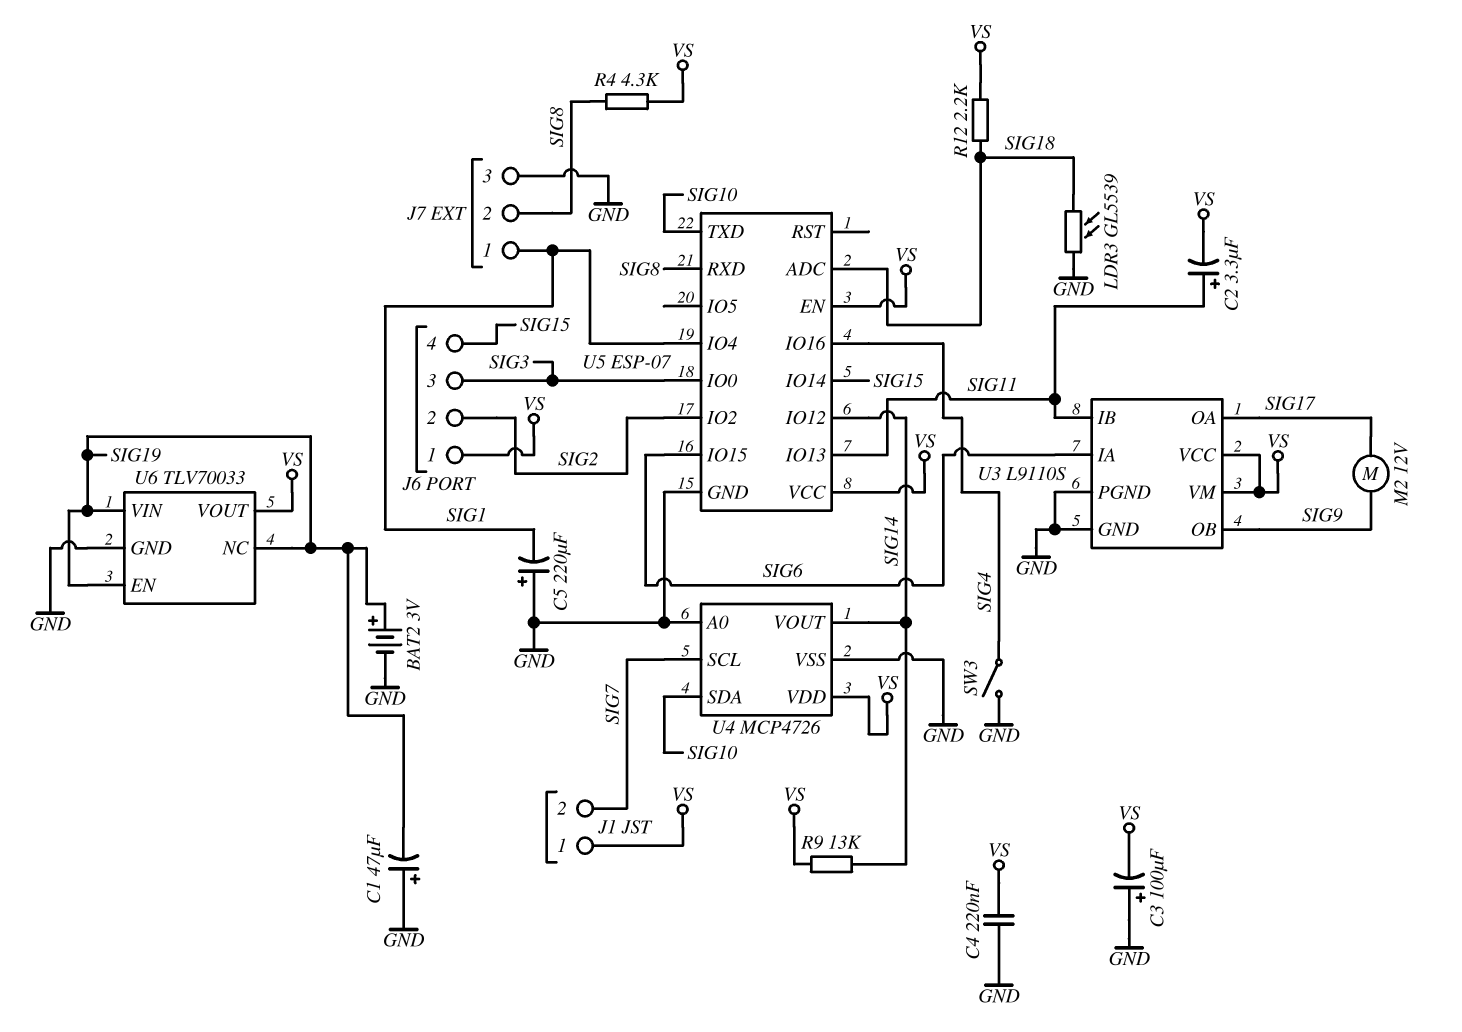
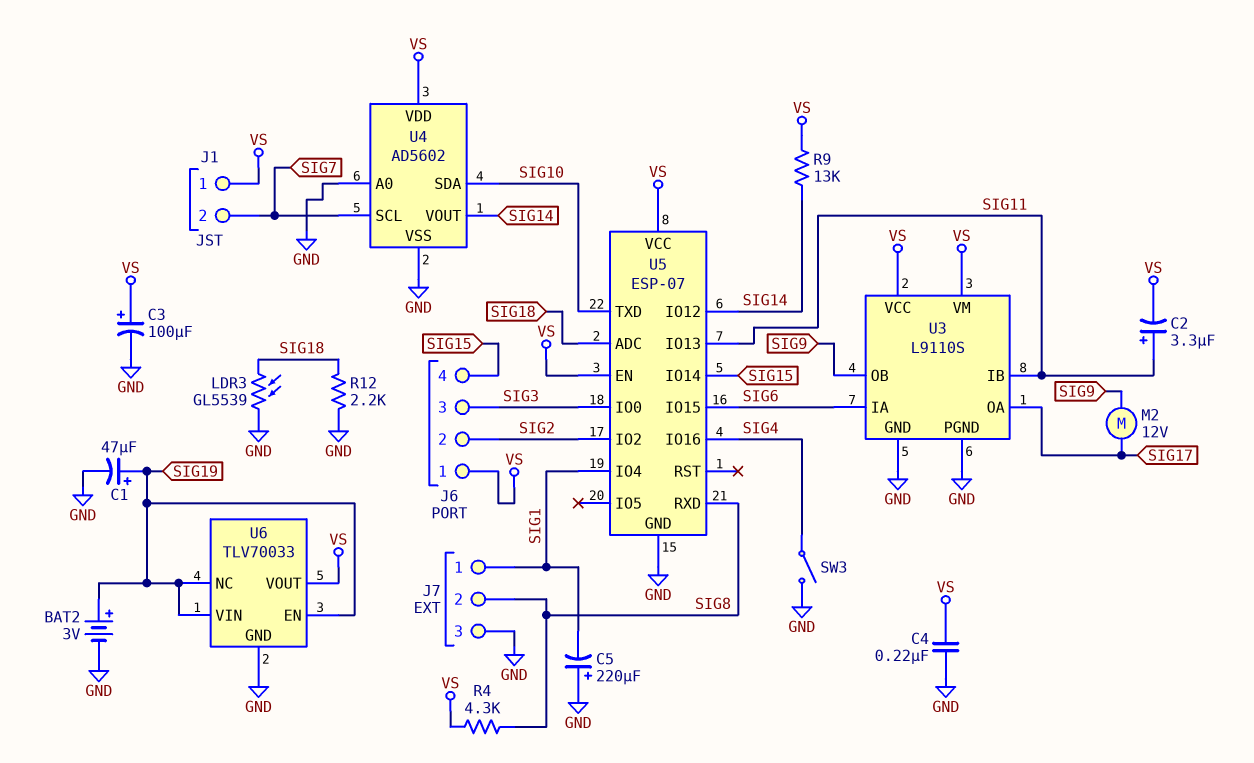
C1: 47uF (plus GND, minus SIG19) -> 47uF (plus SIG19, minus GND)
C3: 100uF (plus GND, minus VS) -> 100uF (plus VS, minus GND)
R12: 2.2k (SIG18, VS) -> 2.2k (GND, SIG18)
U4: MCP4726 -> AD5602

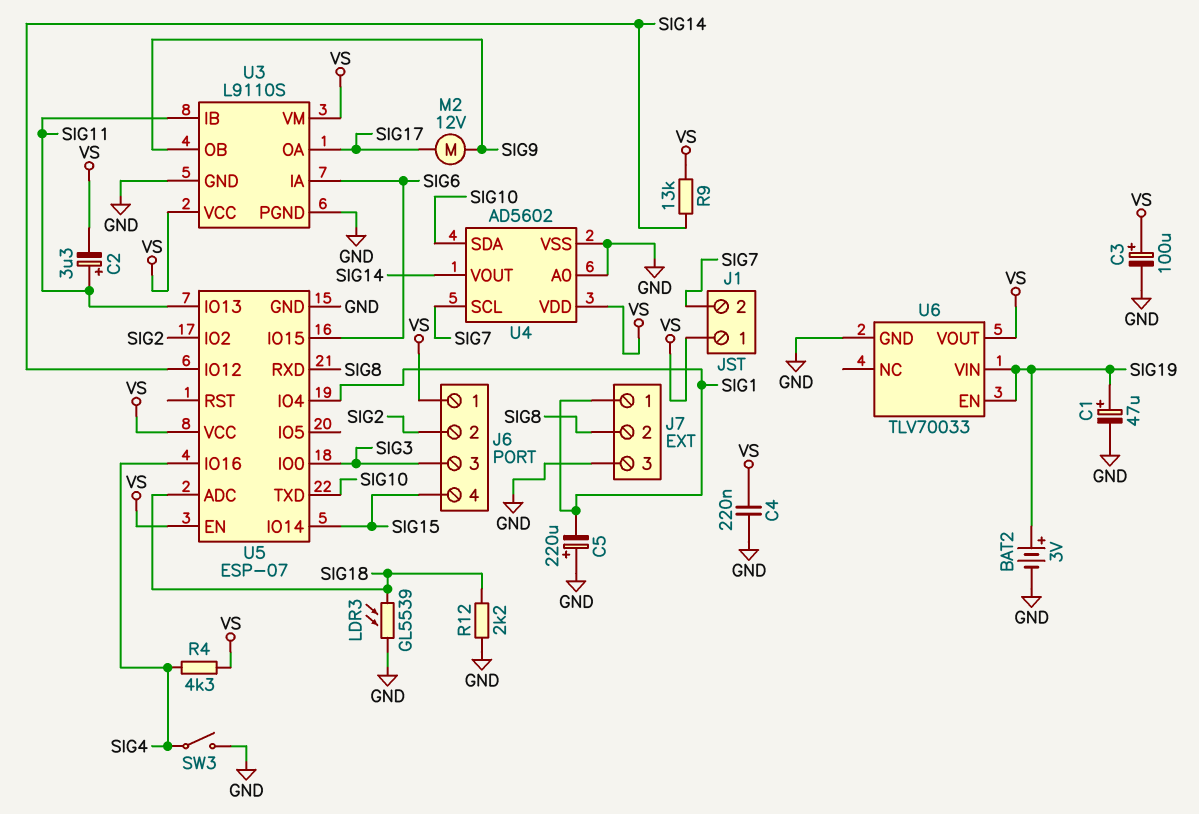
R4: 4.3k (SIG8, VS) -> 4.3k (SIG4, VS)
U6 pin NC: SIG19 -> none

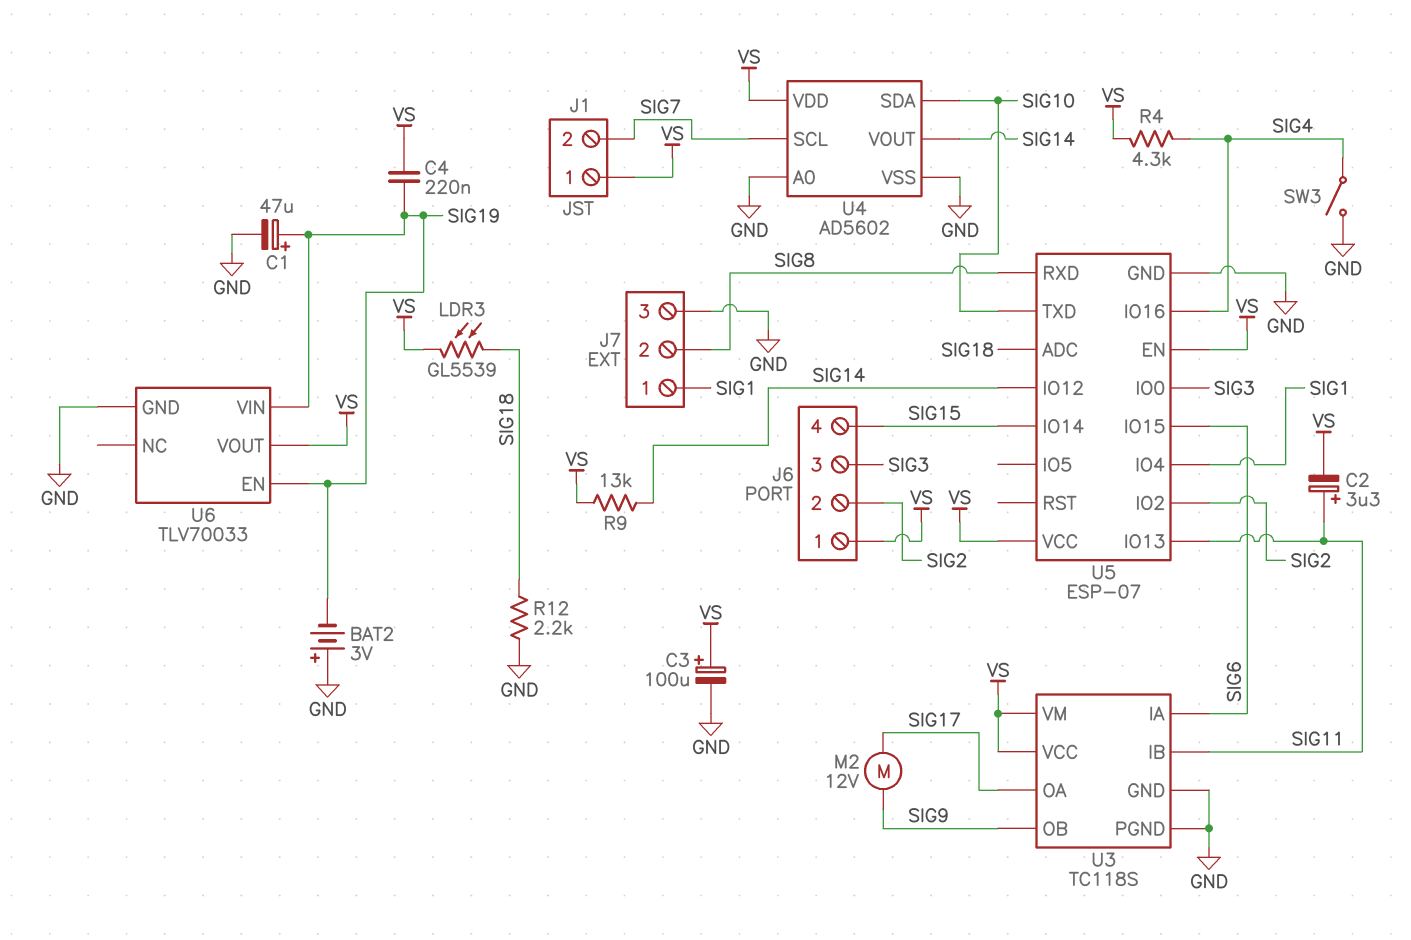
BAT2: 3V (plus SIG19, minus GND) -> 3V (plus GND, minus SIG19)
C4: 220nF (GND, VS) -> 220nF (SIG19, VS)
C5: 220uF (plus GND, minus SIG1) -> none
LDR3: GL5539 (GND, SIG18) -> GL5539 (SIG18, VS)
U3: L9110S -> TC118S

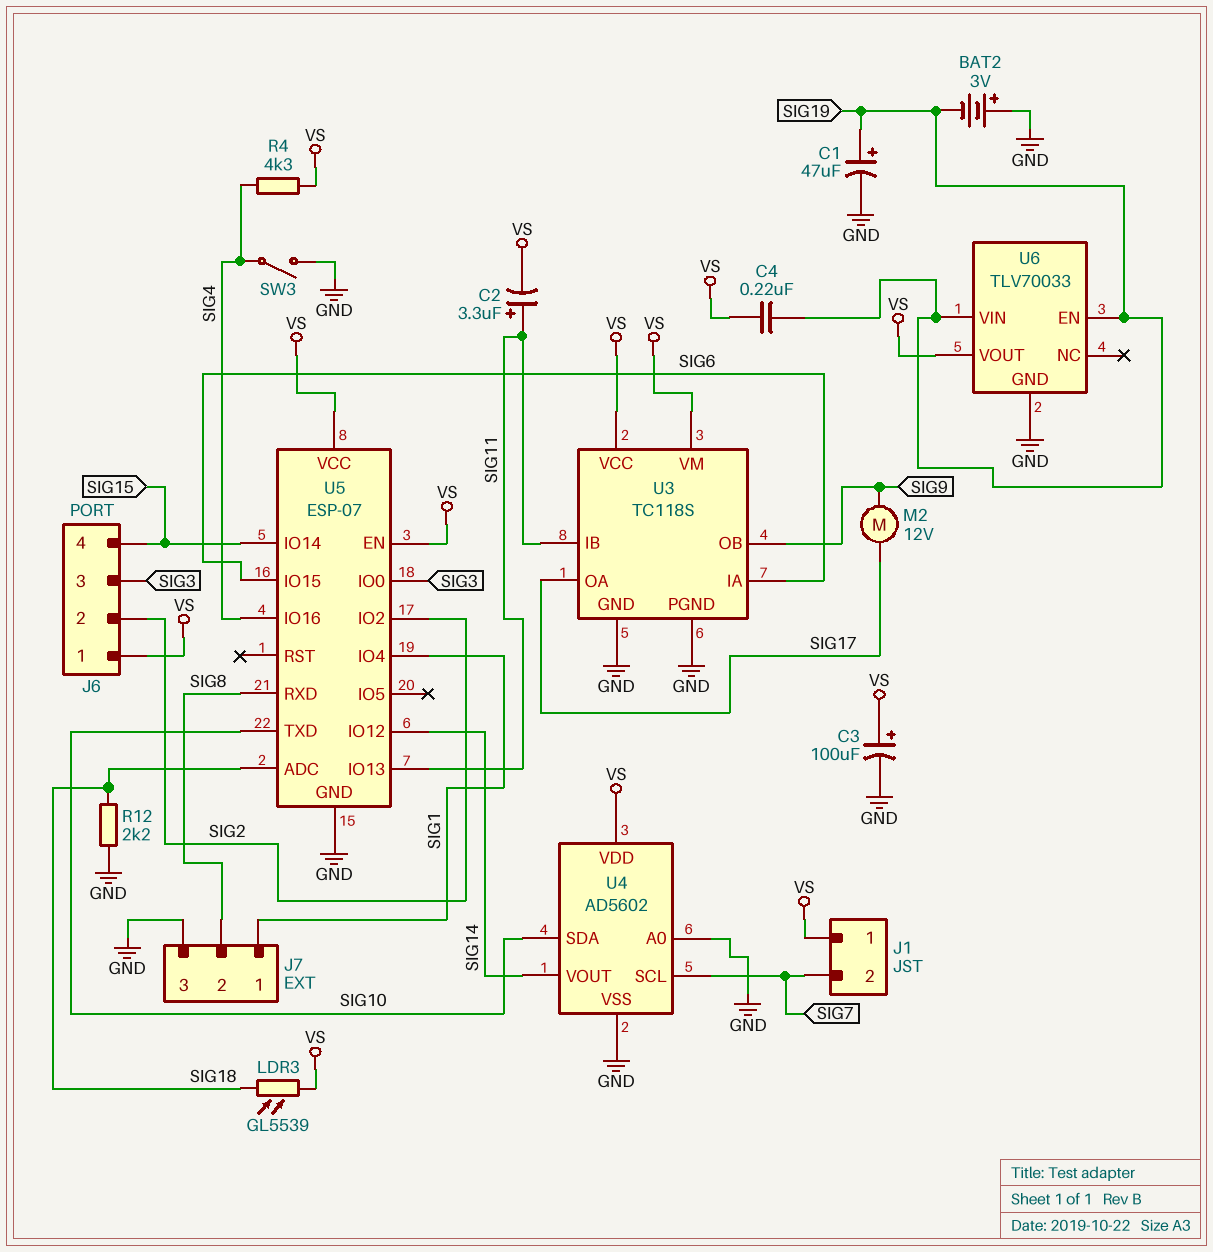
R9: 13k (SIG14, VS) -> none

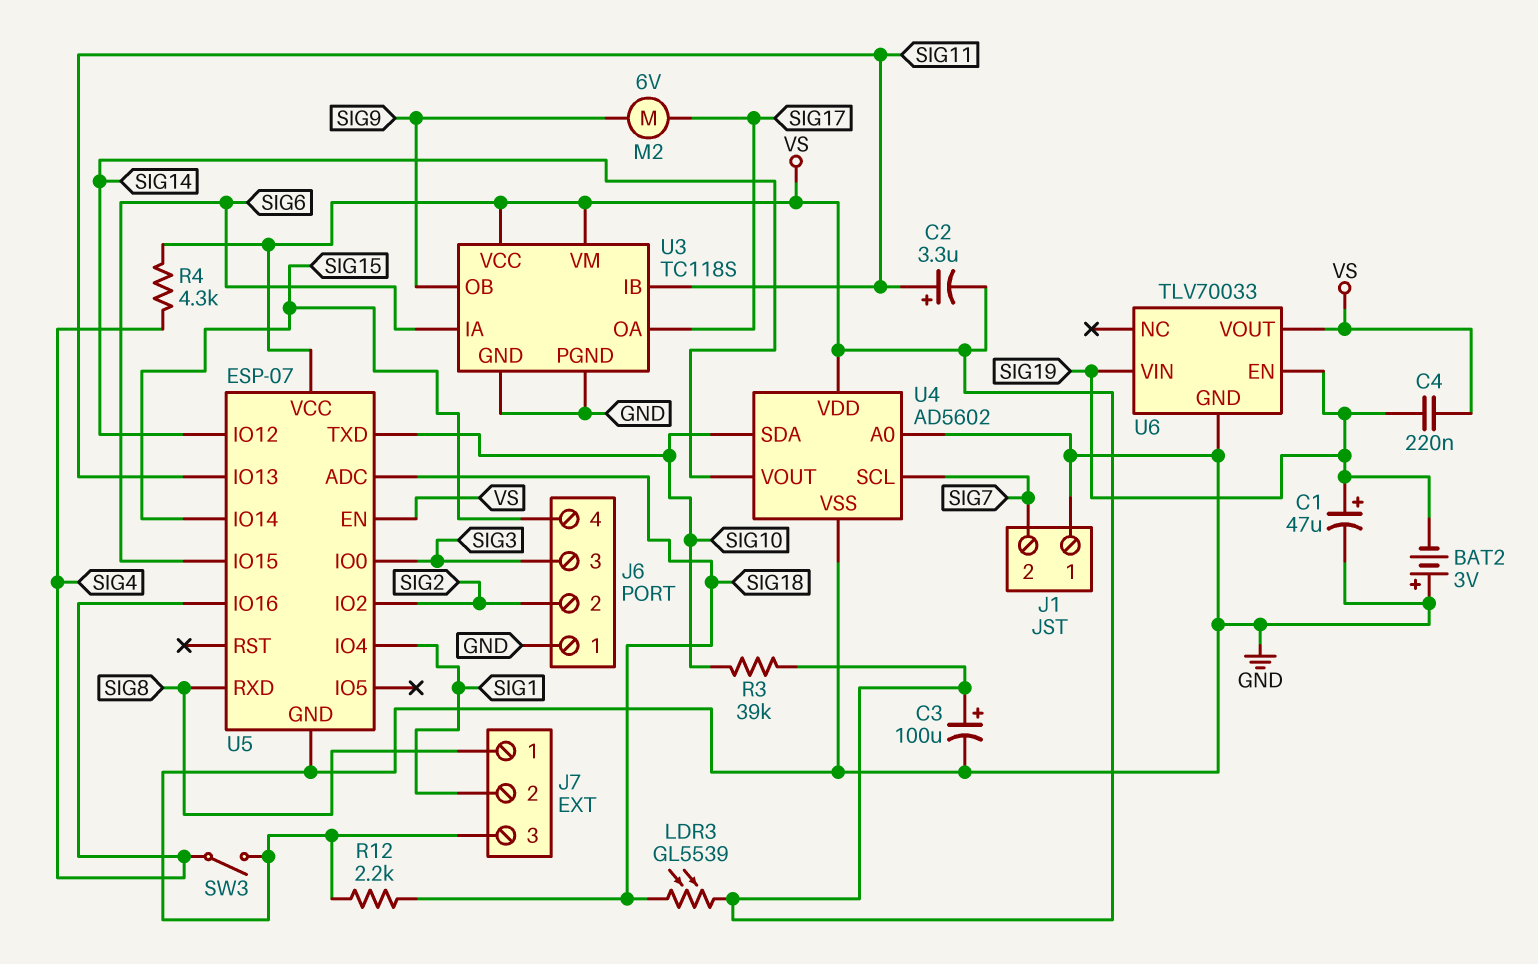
J1 pin 1: VS -> GND
J6 pin 1: VS -> GND
J7 pin 1: SIG1 -> SIG8
J7 pin 2: SIG8 -> SIG1
M2: motor 12V (SIG9, SIG17) -> motor 6V (SIG9, SIG17)
R3: none -> 39k (SIG10, VS)

